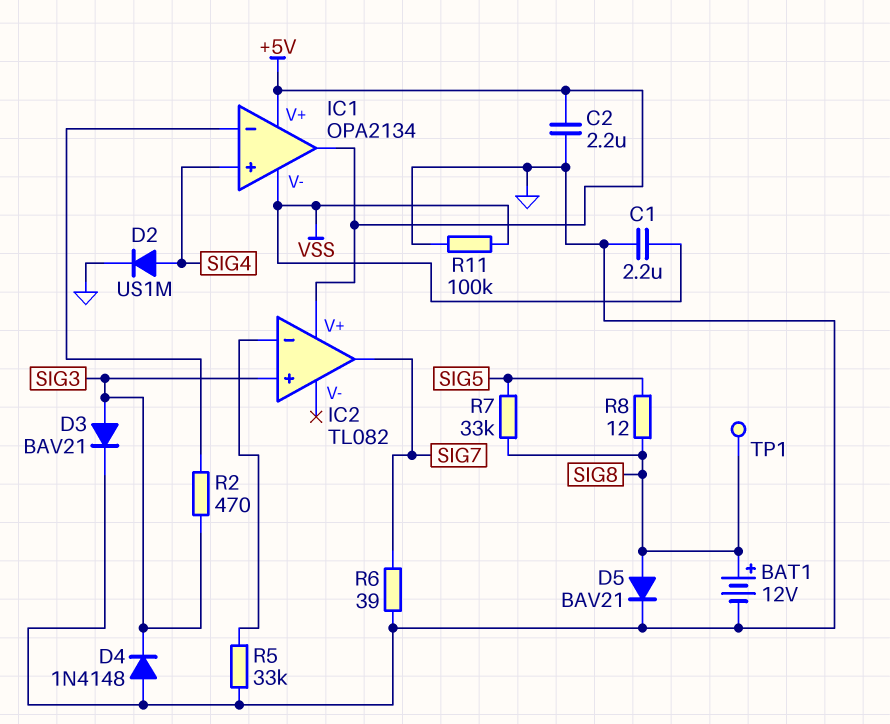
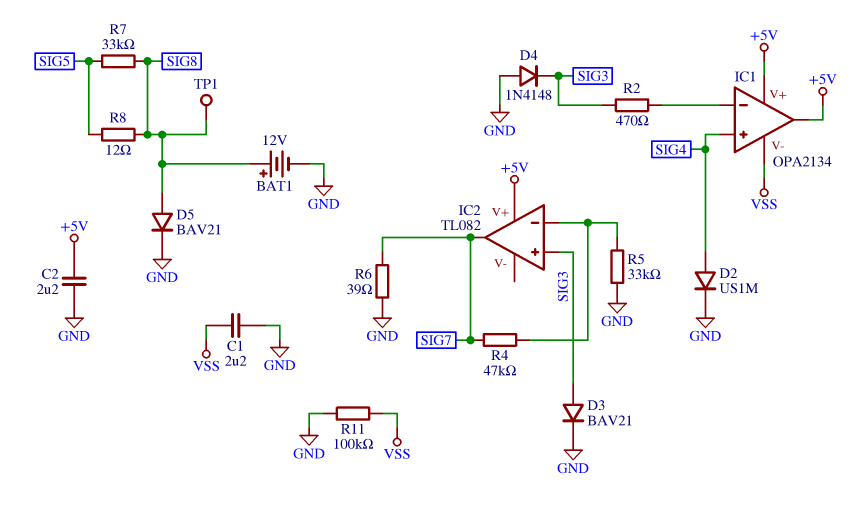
R4: none -> 47k (IC2/in-, SIG7)

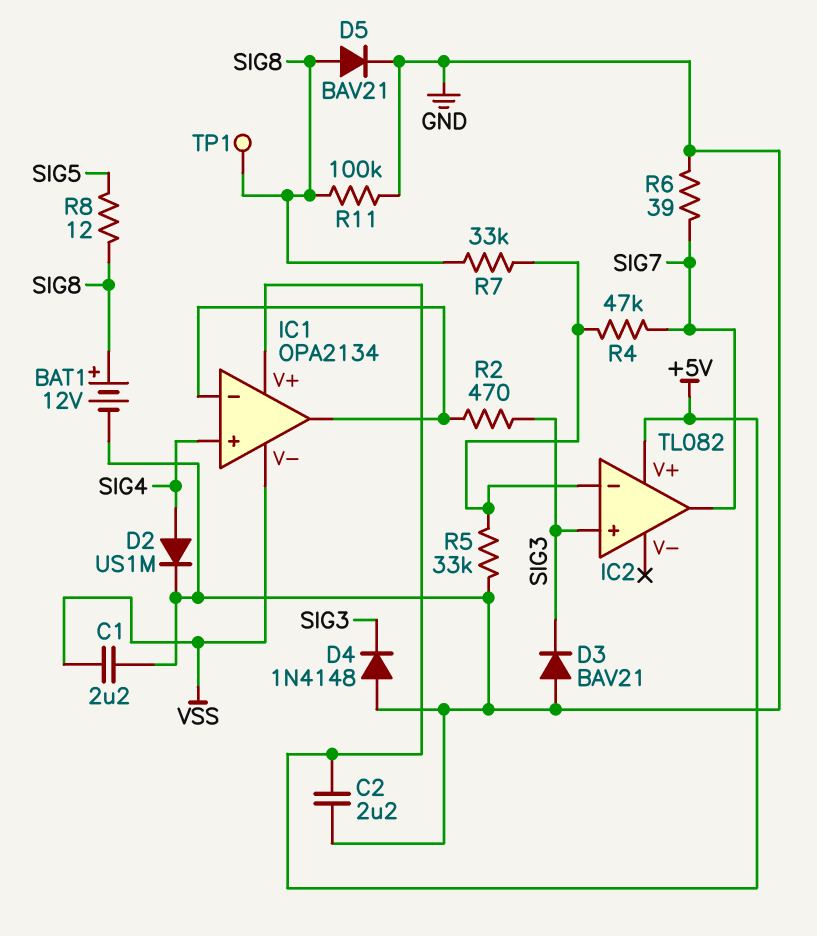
D3: diode BAV21 (A SIG3, K GND) -> diode BAV21 (A GND, K SIG3)
IC1 pin out: +5V -> IC1/in-
R7: 33k (SIG5, SIG8) -> 33k (IC2/in-, SIG8)
R11: 100k (GND, VSS) -> 100k (GND, SIG8)

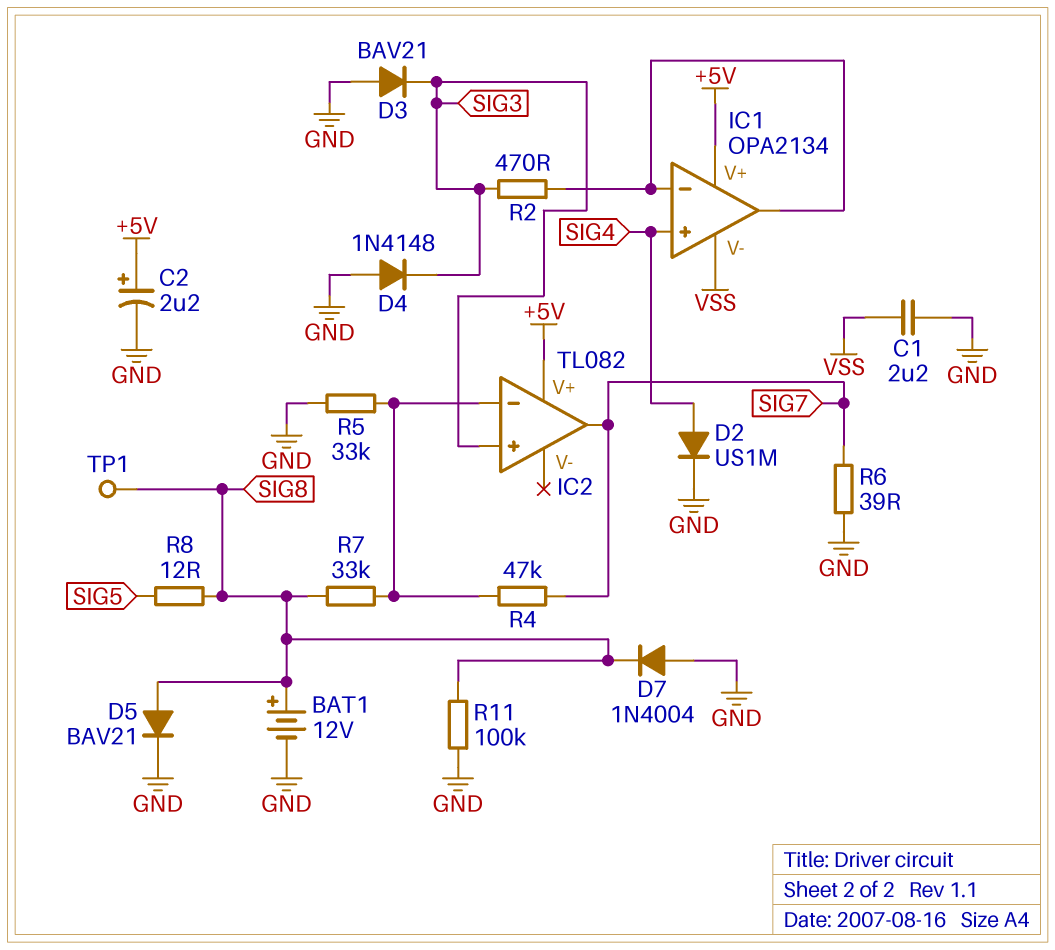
C2: 2.2uF (+5V, GND) -> 2.2uF (plus +5V, minus GND)
D7: none -> diode 1N4004 (A GND, K SIG8)

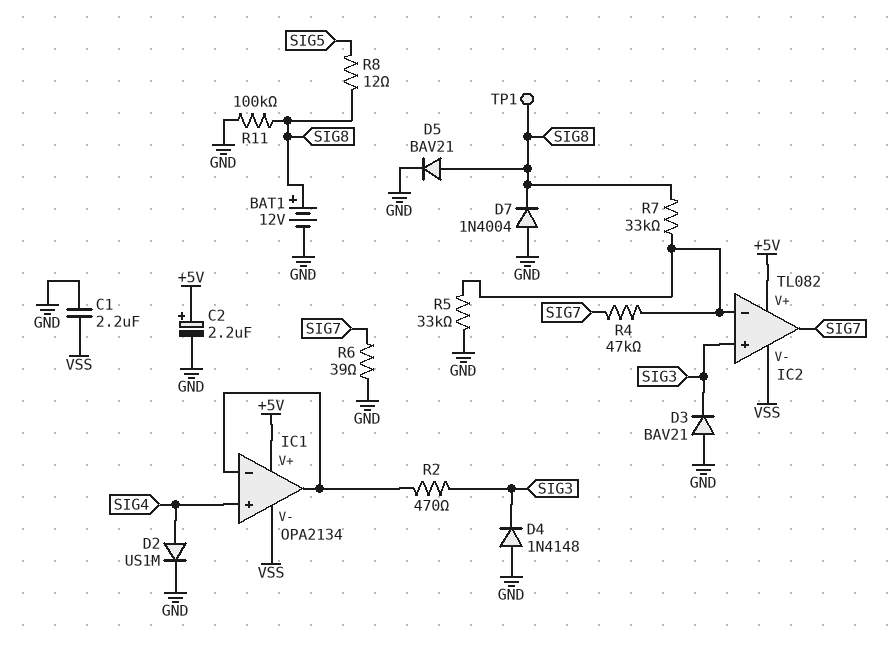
IC2 pin V-: none -> VSS

